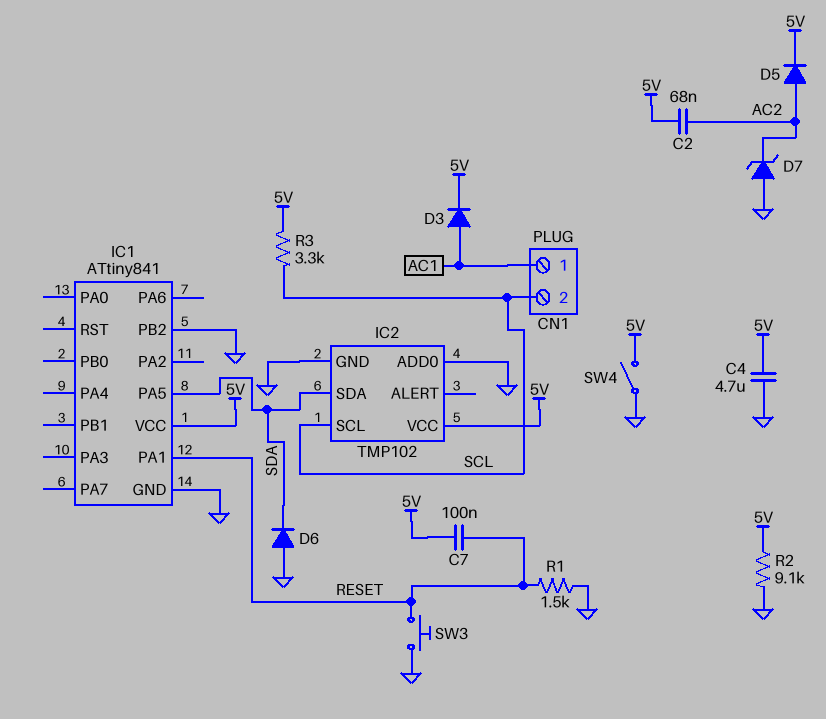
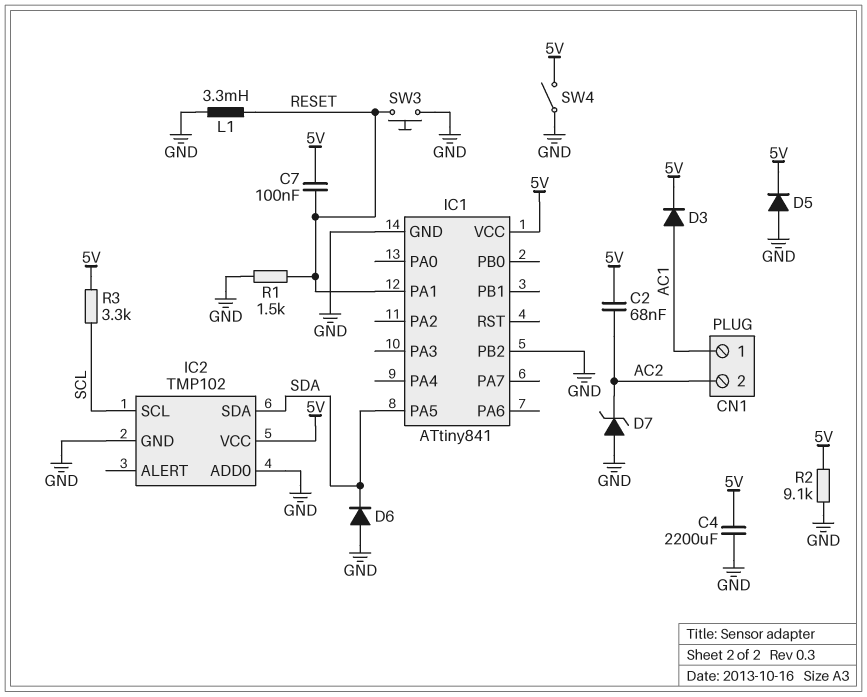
C4: 4.7uF (5V, GND) -> 2200uF (5V, GND)
CN1 pin 2: SCL -> AC2
D5: diode (A AC2, K 5V) -> diode (A GND, K 5V)
L1: none -> 3.3mH (GND, RESET)

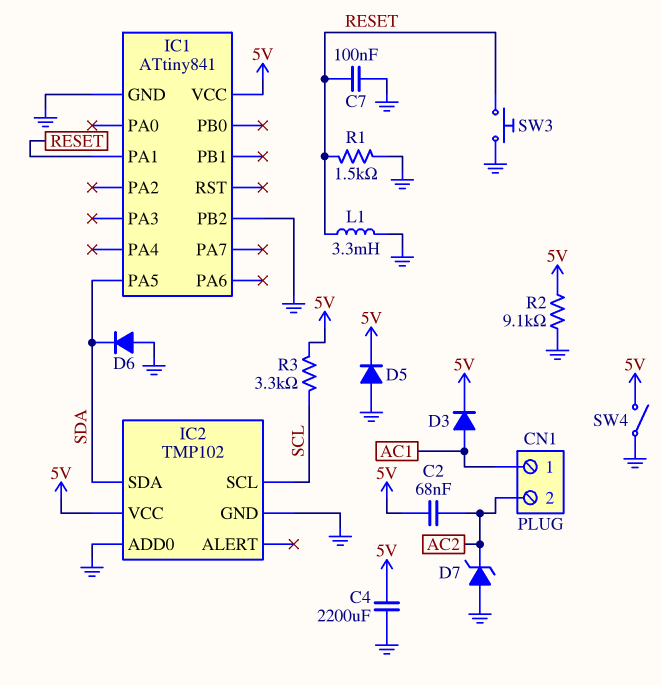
C7: 100nF (5V, RESET) -> 100nF (GND, RESET)

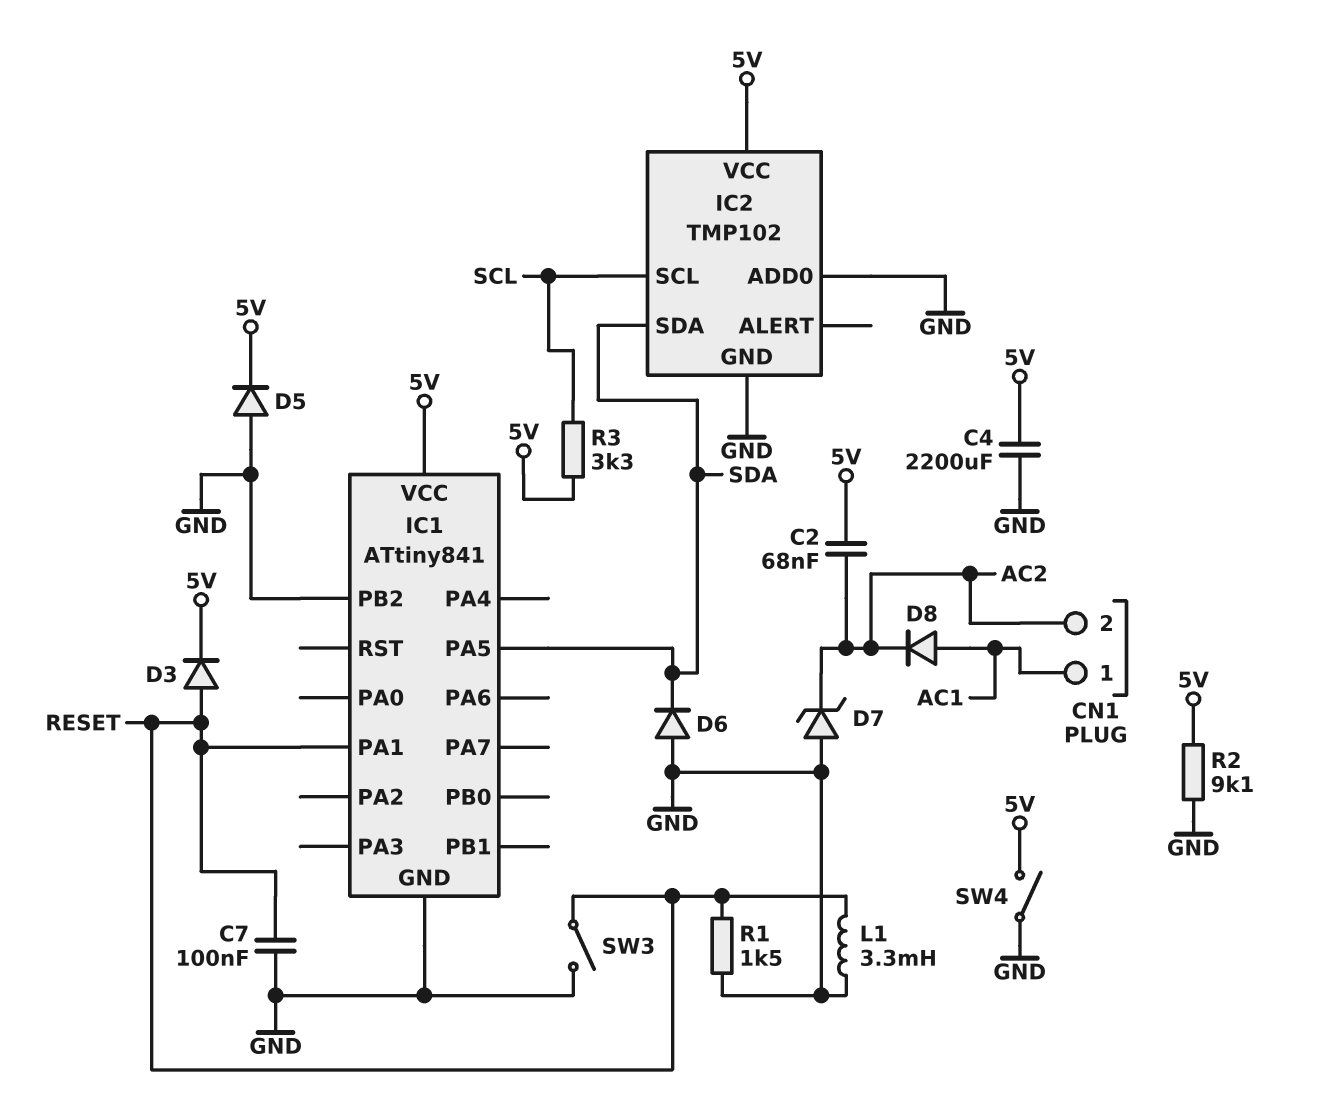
D3: diode (A AC1, K 5V) -> diode (A RESET, K 5V)
D8: none -> diode (A AC1, K AC2)
SW3: button (GND, RESET) -> switch (GND, RESET)

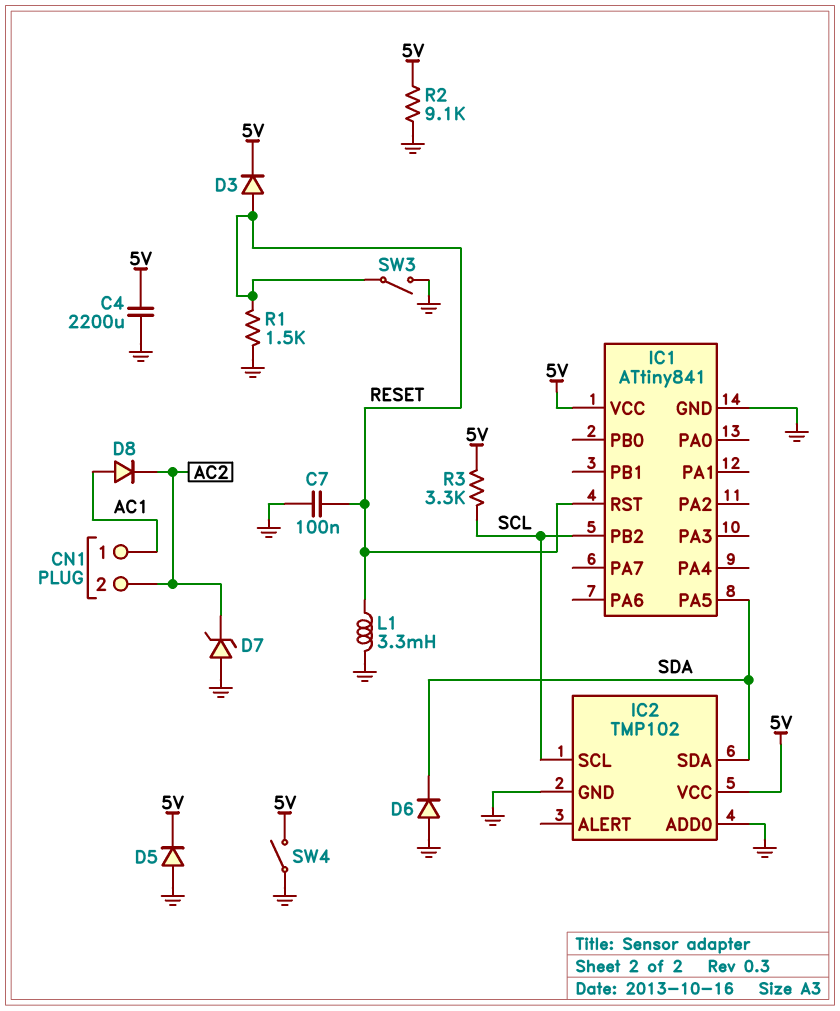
C2: 68nF (5V, AC2) -> none
IC1 pin PA1: RESET -> none
IC1 pin PB2: GND -> SCL
IC1 pin RST: none -> RESET

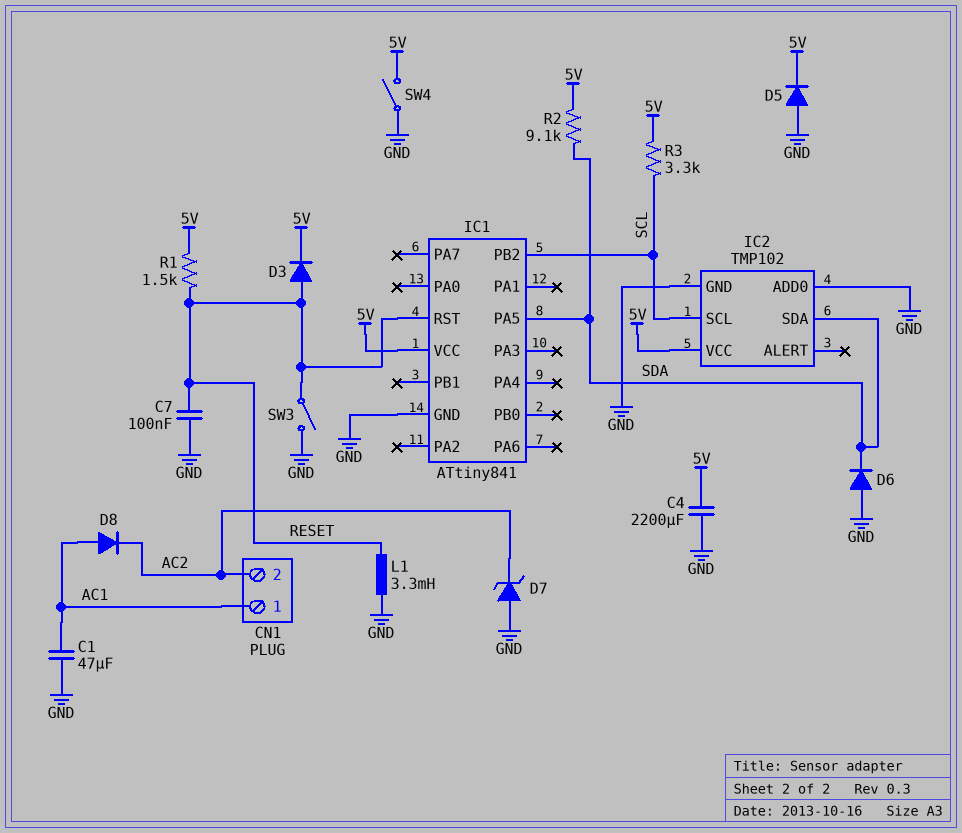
C1: none -> 47uF (AC1, GND)
R1: 1.5k (GND, RESET) -> 1.5k (5V, RESET)
R2: 9.1k (5V, GND) -> 9.1k (5V, SDA)

